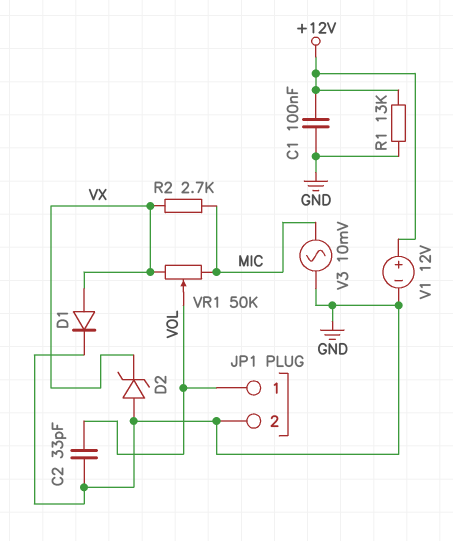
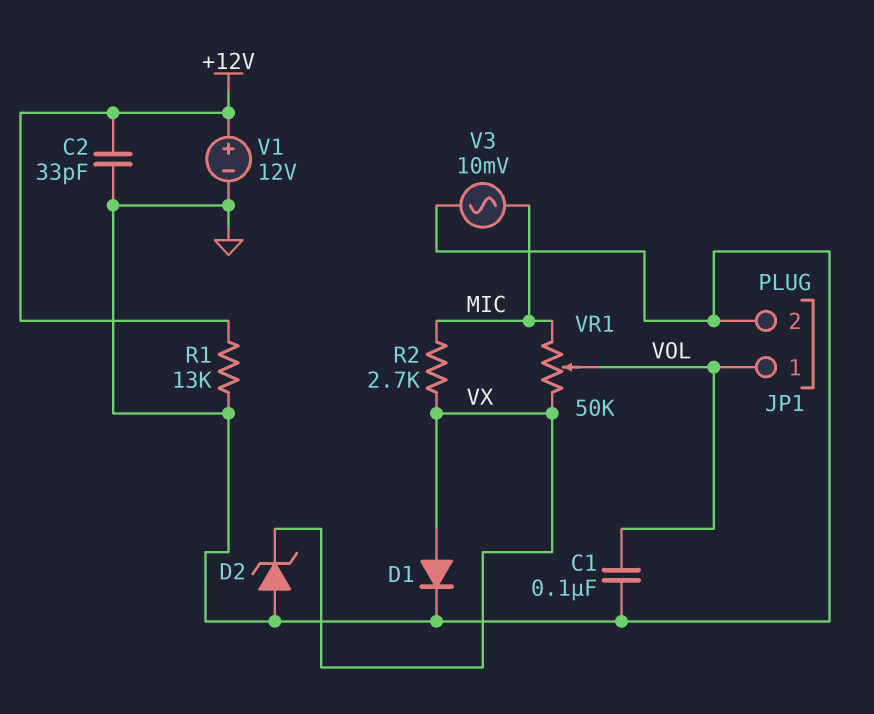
C1: 100nF (+12V, GND) -> 100nF (GND, VOL)
C2: 33pF (GND, VOL) -> 33pF (+12V, GND)

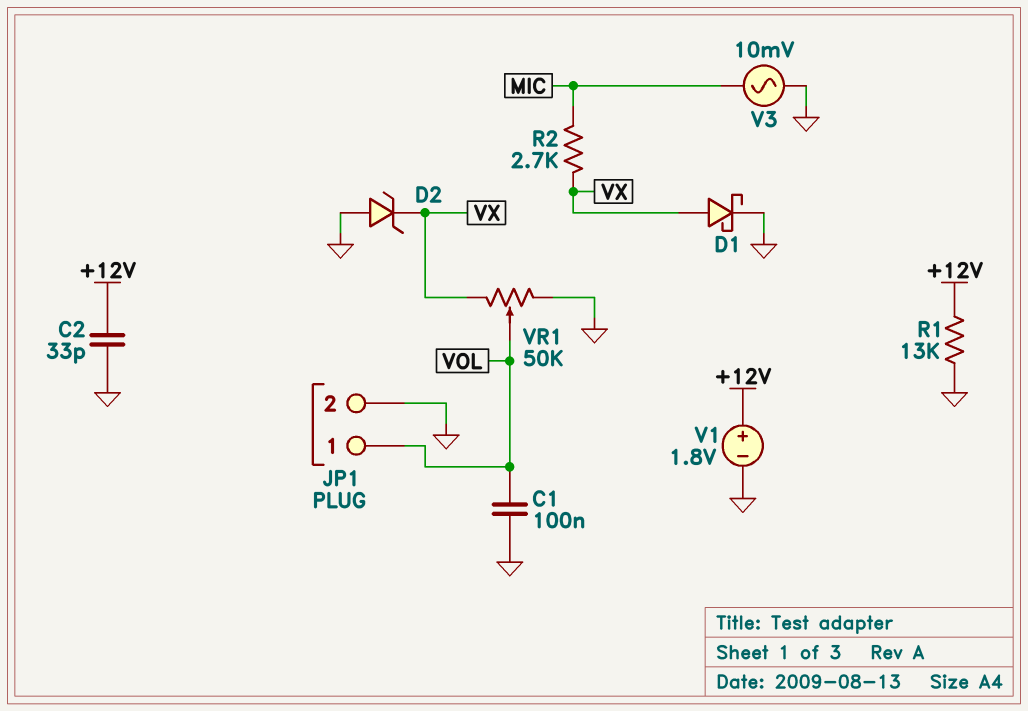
D1: diode (A VX, K GND) -> schottky (A VX, K GND)
V1: 12V (plus +12V, minus GND) -> 1.8V (plus +12V, minus GND)
VR1: 50k (MIC, VX, wiper VOL) -> 50k (GND, VX, wiper VOL)

